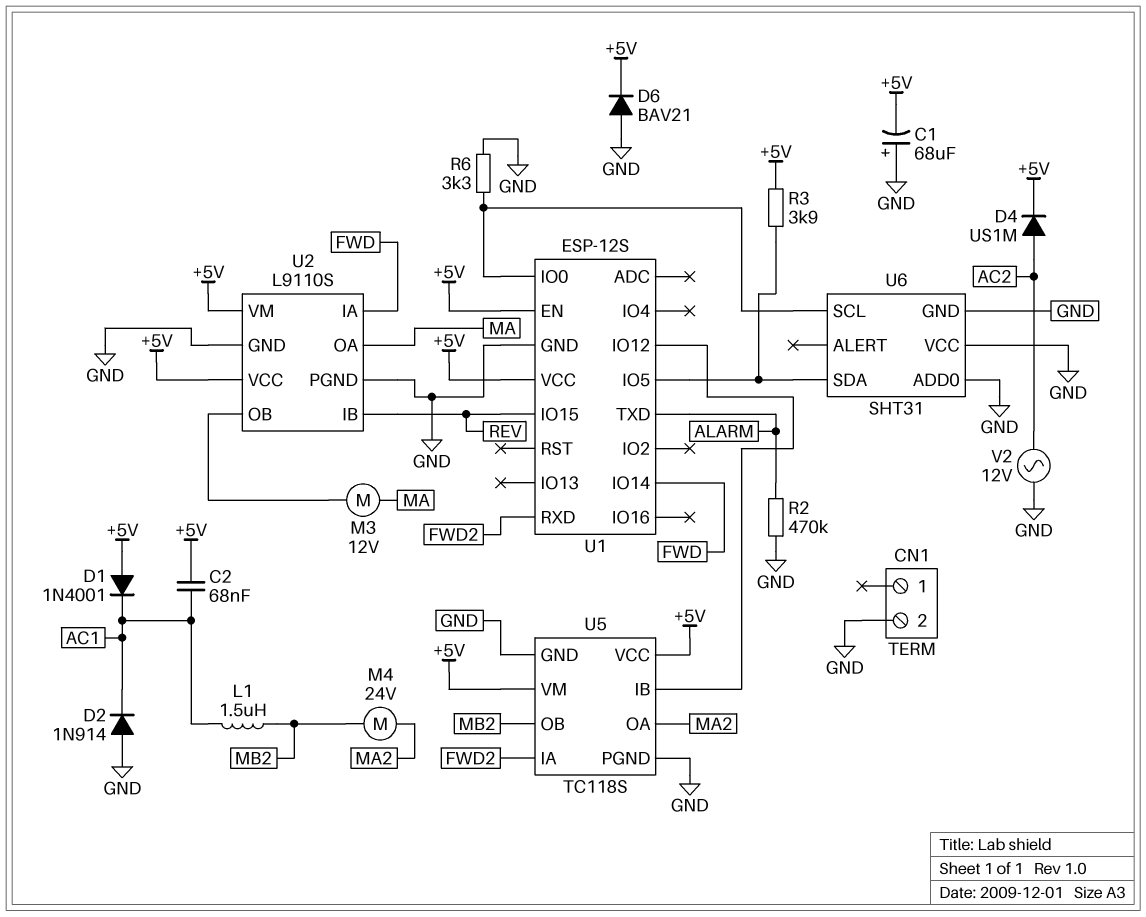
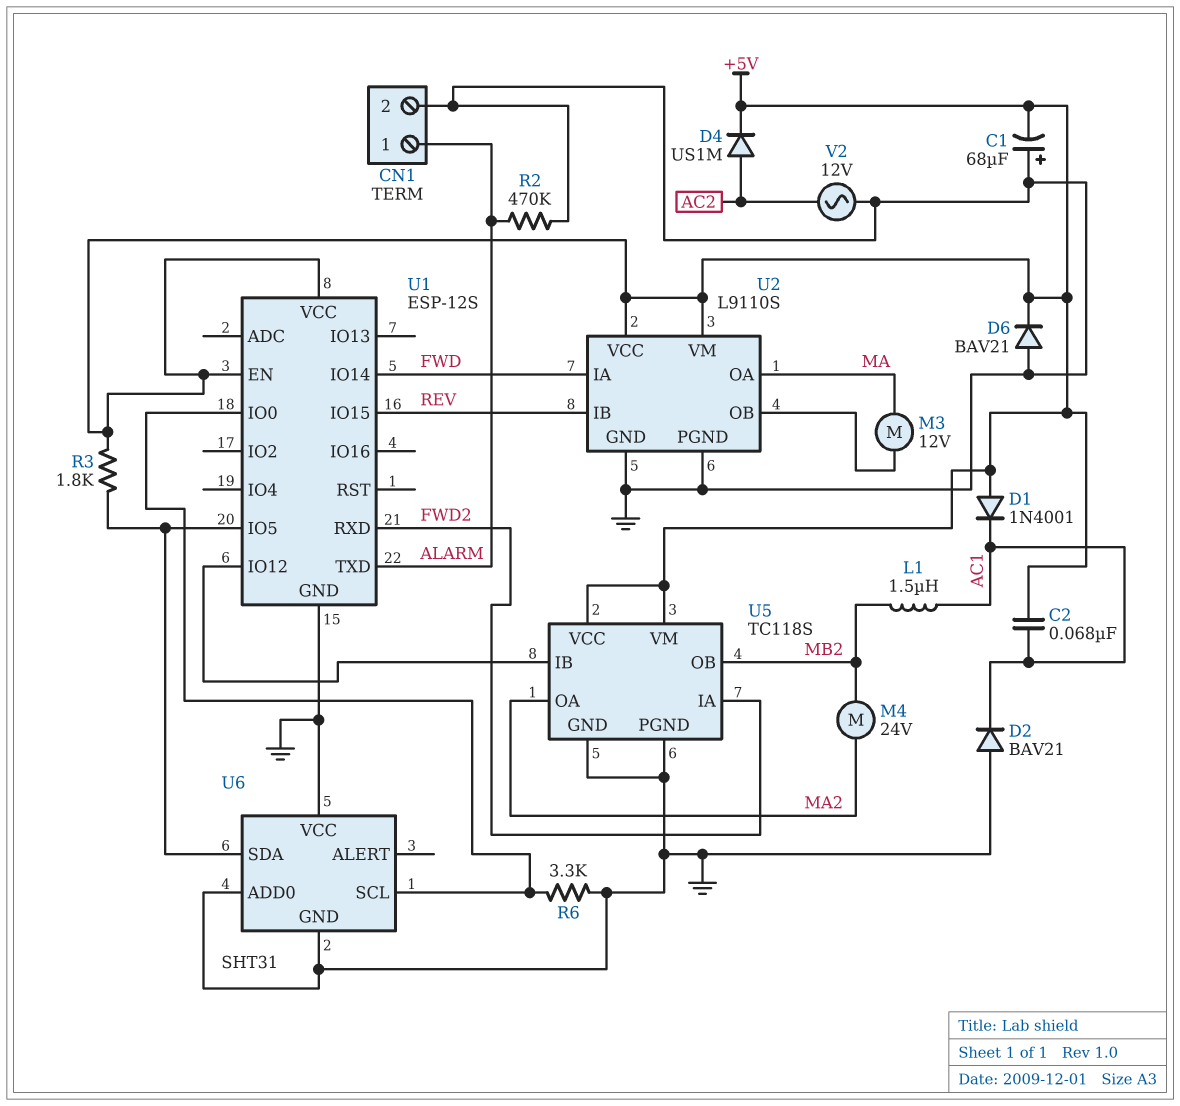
CN1 pin 1: none -> ALARM
D2: diode 1N914 (A GND, K AC1) -> diode BAV21 (A GND, K AC1)
R3: 3.9k (+5V, U1/IO5) -> 1.8k (+5V, U1/IO5)

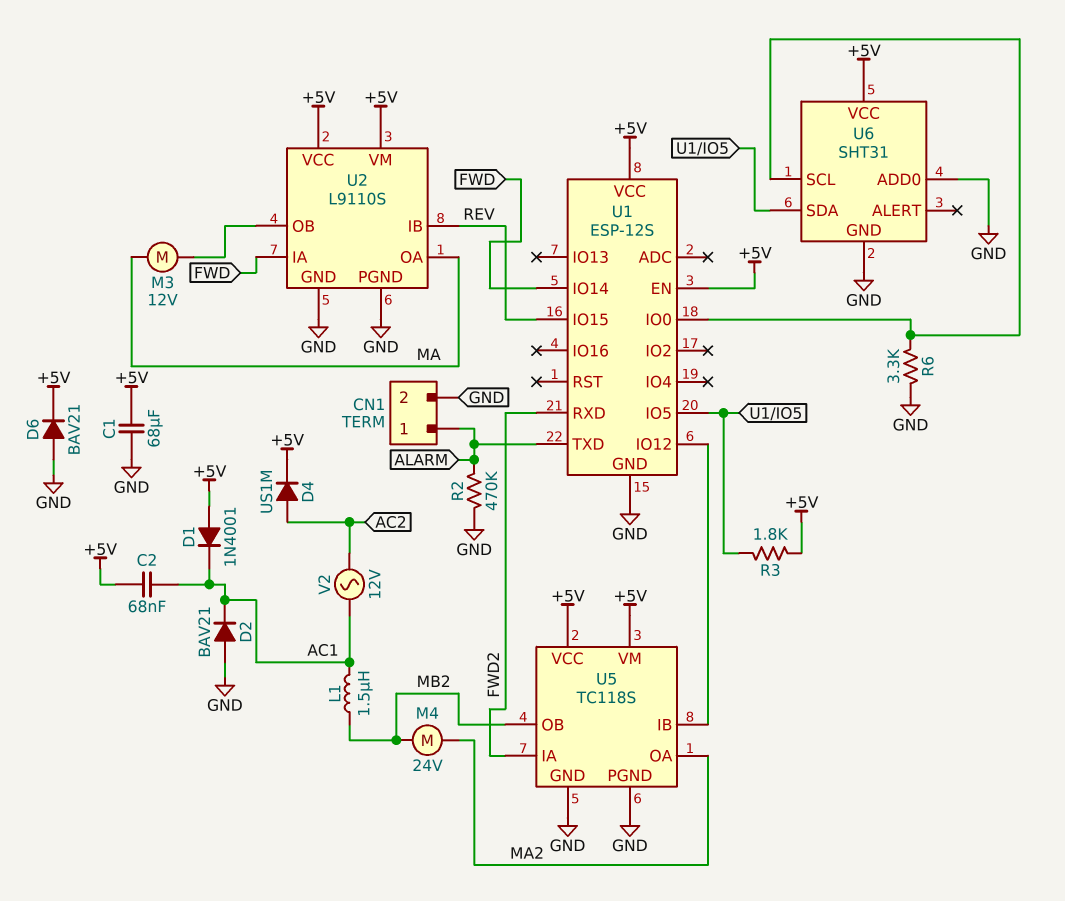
C1: 68uF (plus GND, minus +5V) -> 68uF (+5V, GND)
U6 pin VCC: GND -> +5V
V2: AC 12V (AC2, GND) -> AC 12V (AC1, AC2)

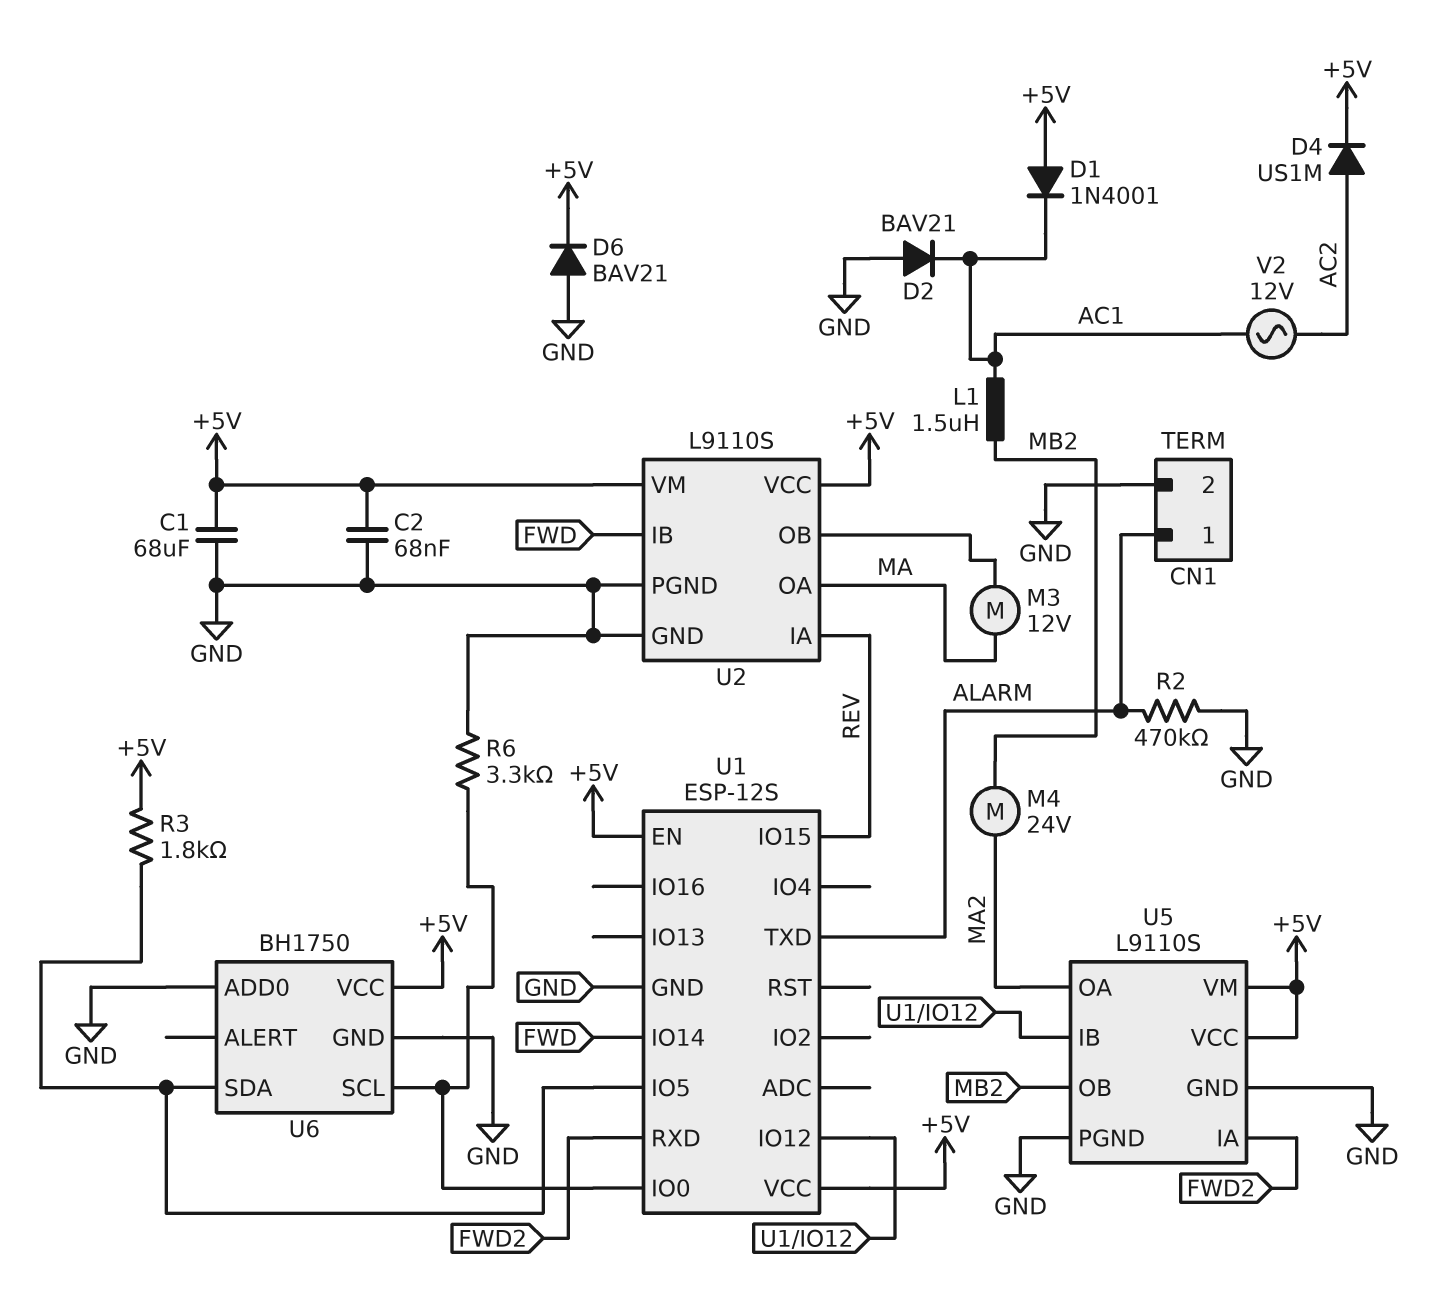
C2: 68nF (+5V, AC1) -> 68nF (+5V, GND)
U2 pin IA: FWD -> REV
U2 pin IB: REV -> FWD
U5: TC118S -> L9110S
U6: SHT31 -> BH1750

